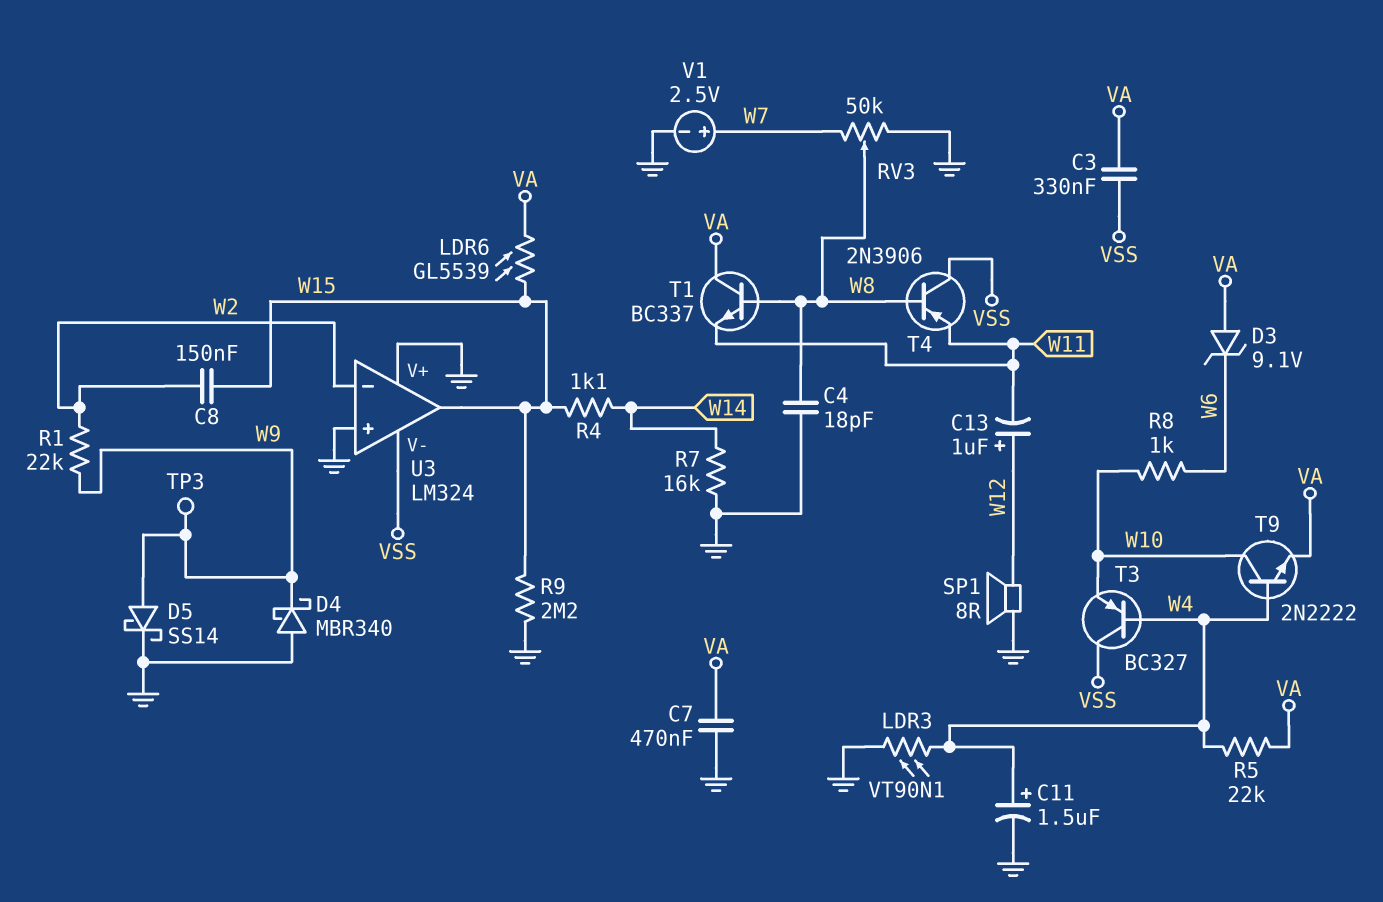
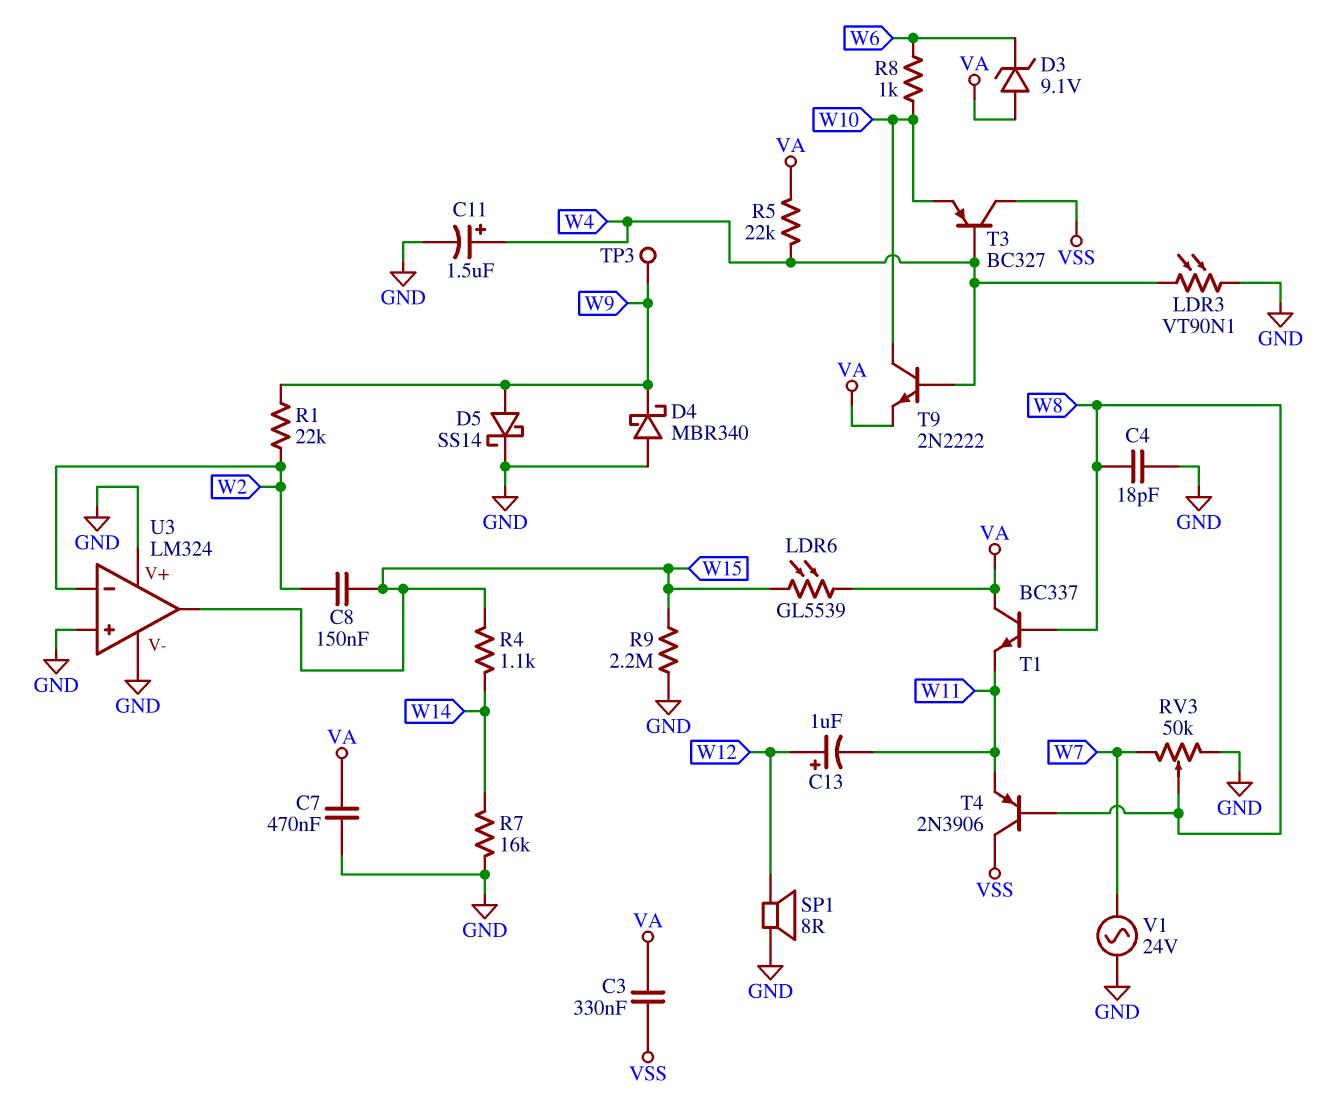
U3 pin V-: VSS -> GND
V1: 2.5V (plus W7, minus GND) -> AC 24V (GND, W7)

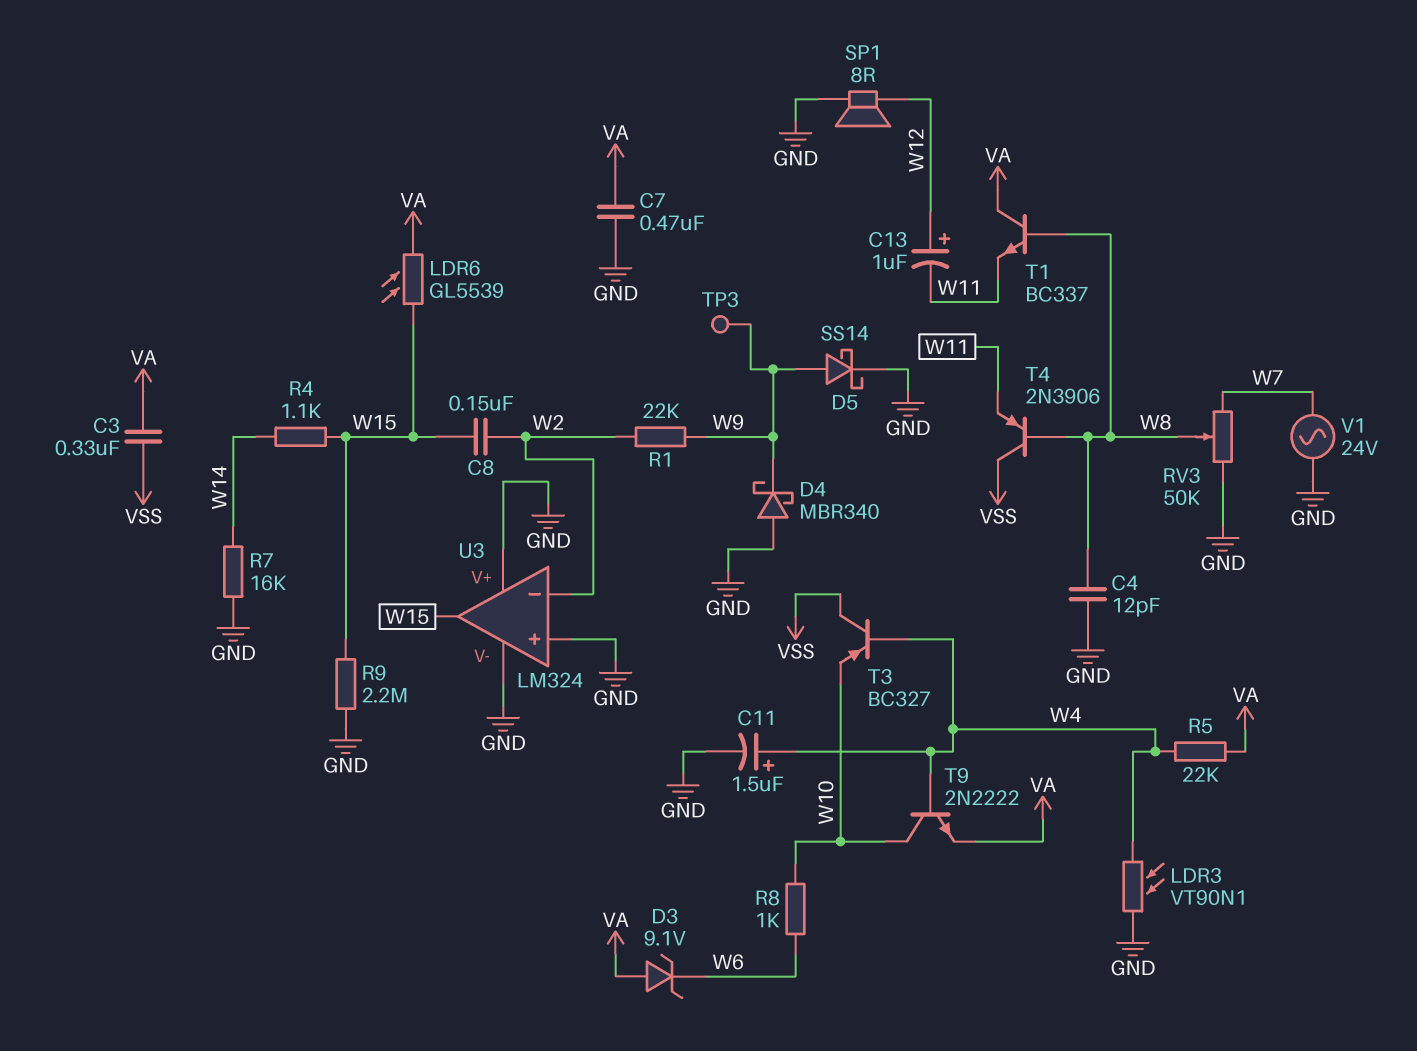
C4: 18pF (GND, W8) -> 12pF (GND, W8)

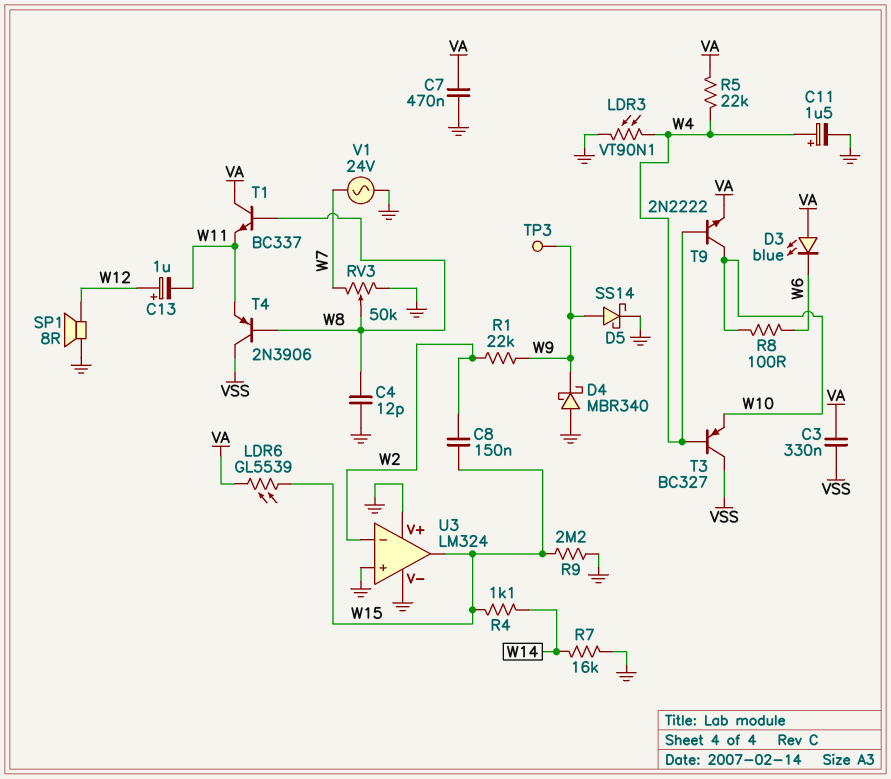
D3: zener 9.1V (A VA, K W6) -> LED blue (A VA, K W6)
R8: 1k (W6, W10) -> 100 (W6, W10)

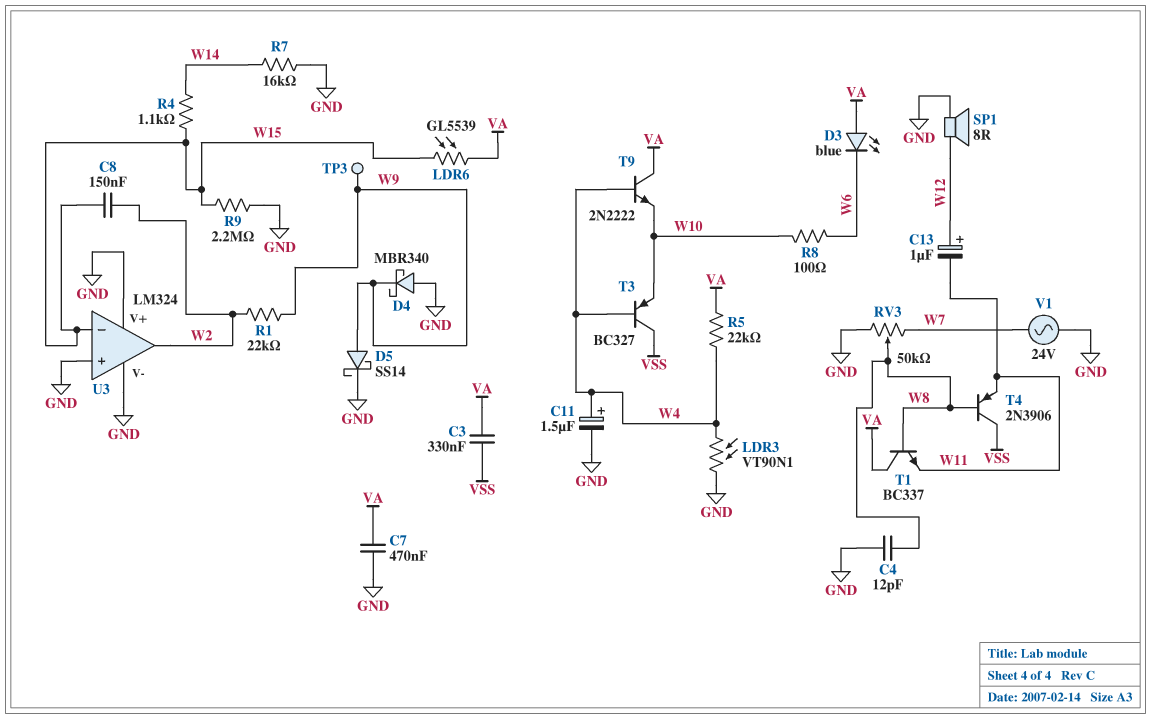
T9: NPN 2N2222 (B W4, C W10, E VA) -> NPN 2N2222 (B W4, C VA, E W10)
U3 pin in-: W2 -> W15
U3 pin out: W15 -> W2

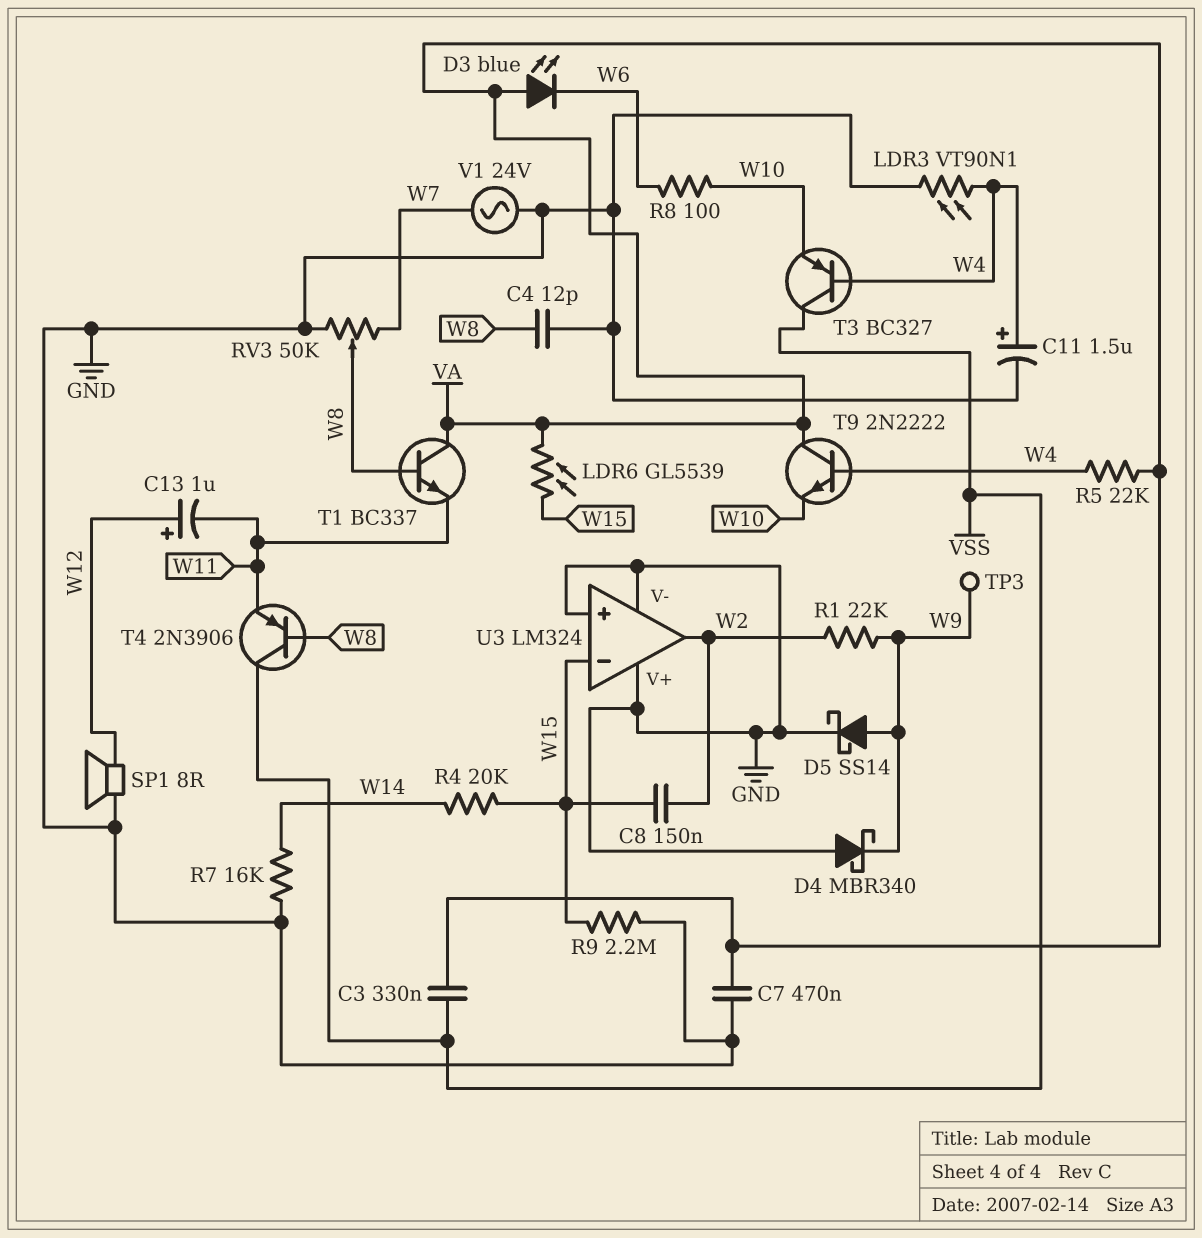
R4: 1.1k (W14, W15) -> 20k (W14, W15)

